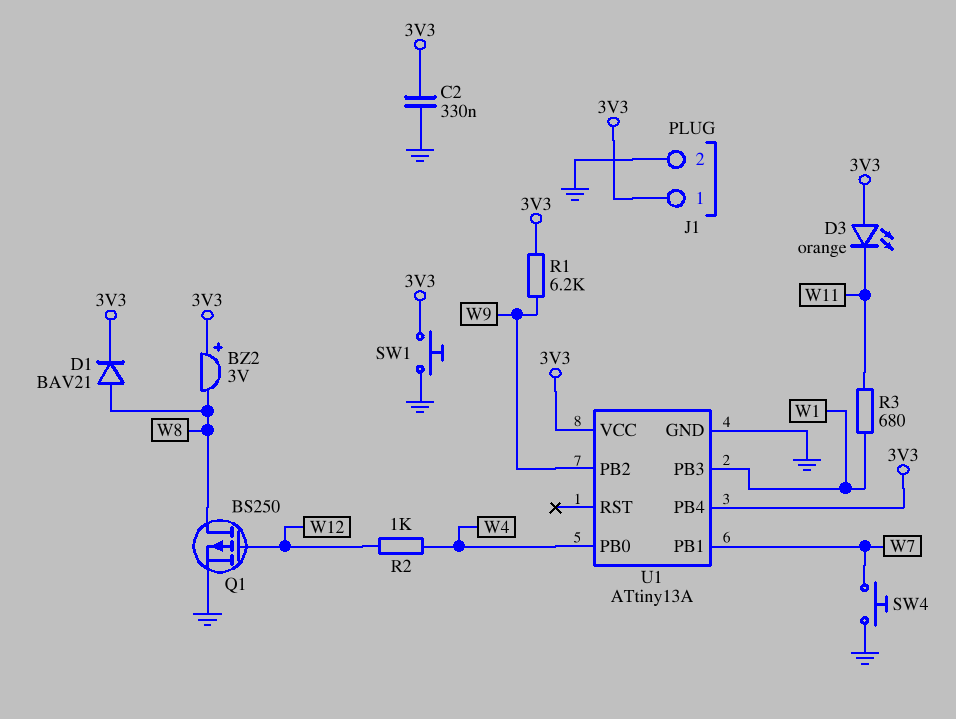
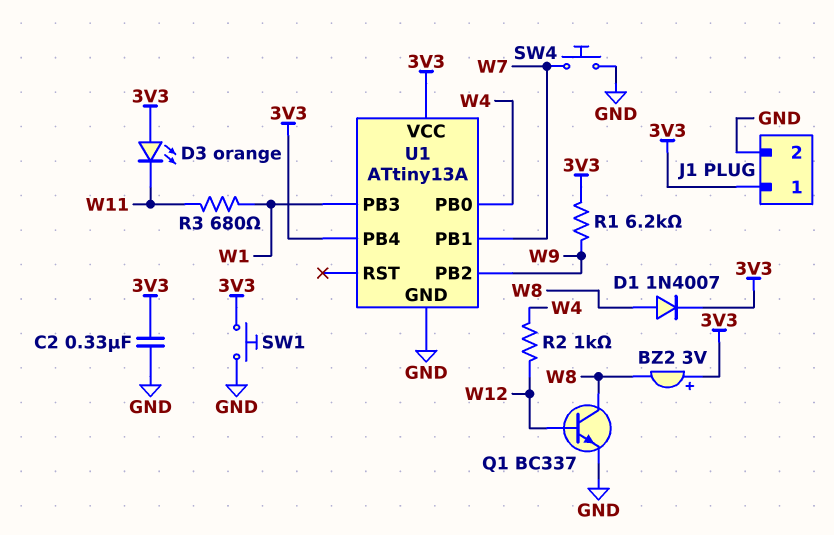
D1: diode BAV21 (A W8, K 3V3) -> diode 1N4007 (A W8, K 3V3)
Q1: PMOS BS250 (G W12, D W8, S GND) -> NPN BC337 (B W12, C W8, E GND)

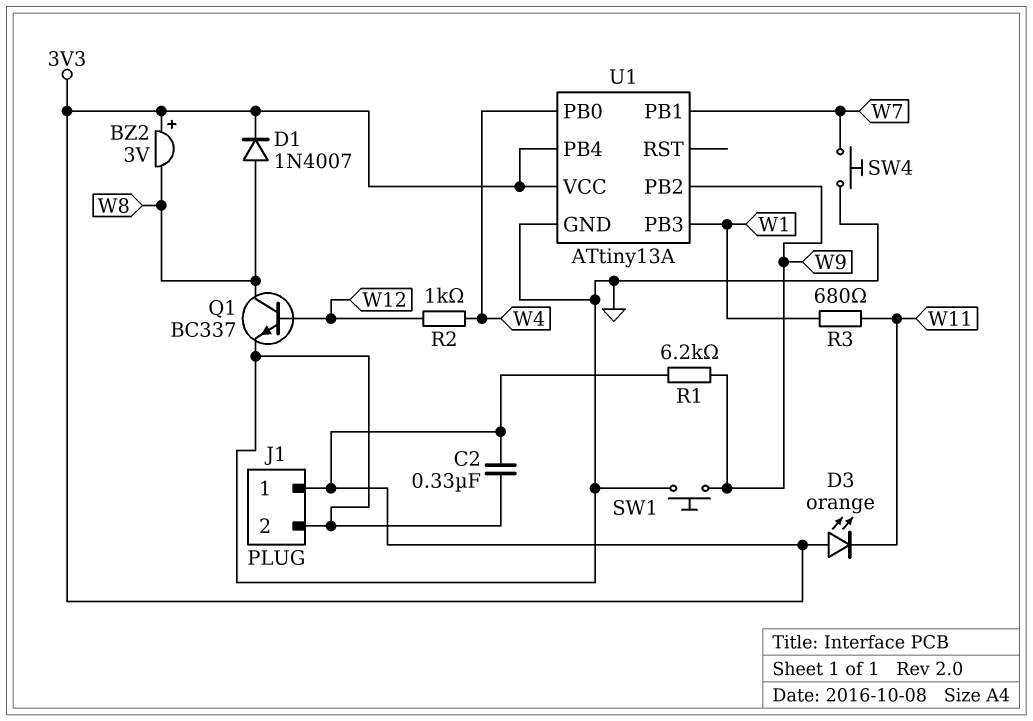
SW1: button (3V3, GND) -> button (GND, W9)

